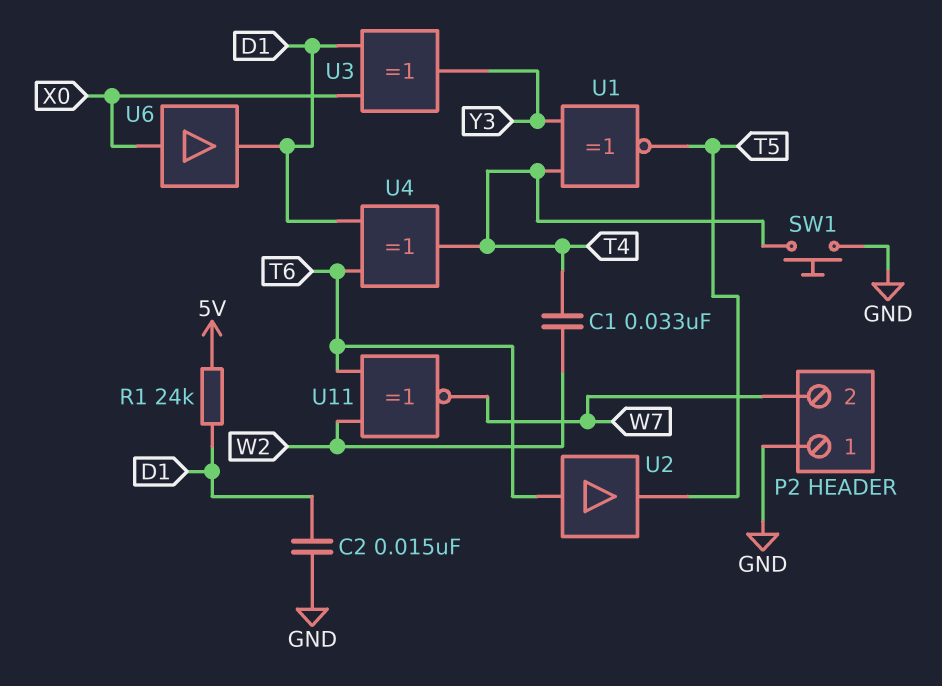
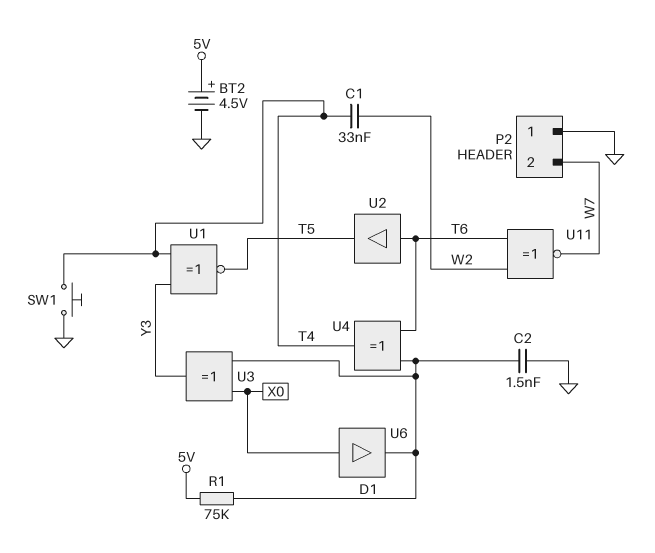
BT2: none -> 4.5V (plus 5V, minus GND)
C2: 15nF (D1, GND) -> 1.5nF (D1, GND)
R1: 24k (5V, D1) -> 75k (5V, D1)

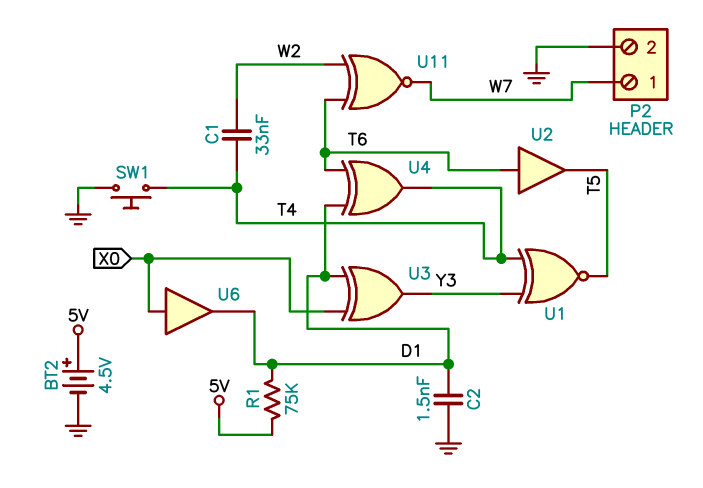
P2 pin 1: GND -> W7
P2 pin 2: W7 -> GND

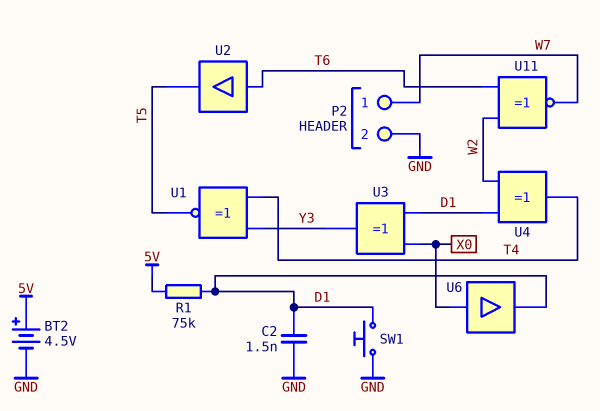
C1: 33nF (T4, W2) -> none
SW1: button (GND, T4) -> button (D1, GND)
U4: XOR (in D1, in T6, out T4) -> XOR (in D1, in W2, out T4)

